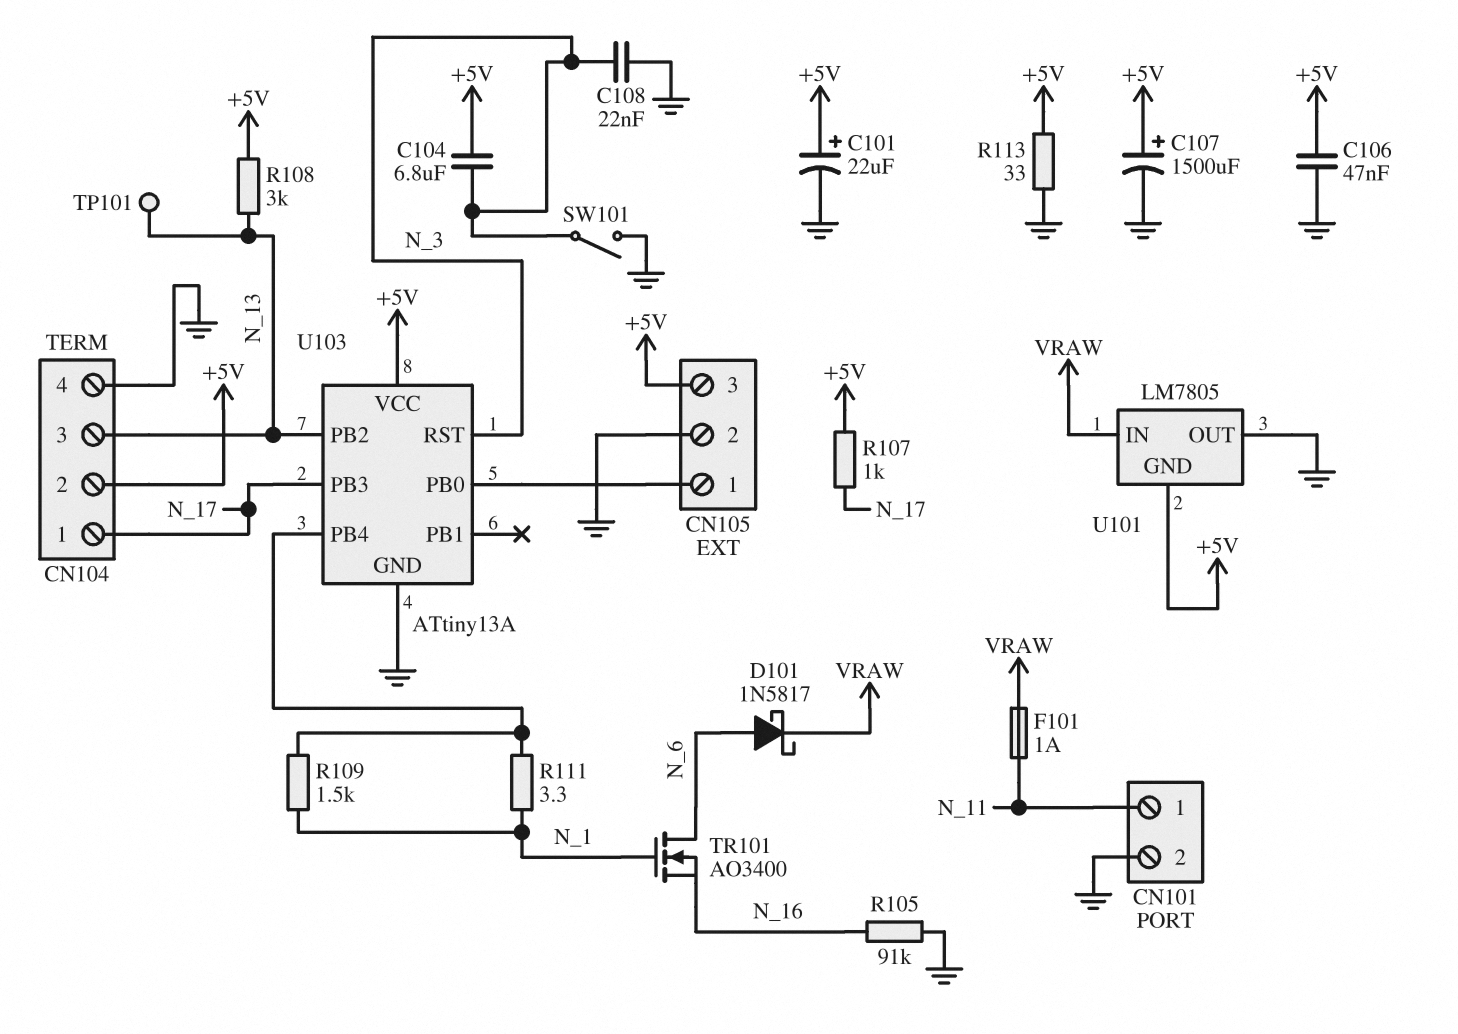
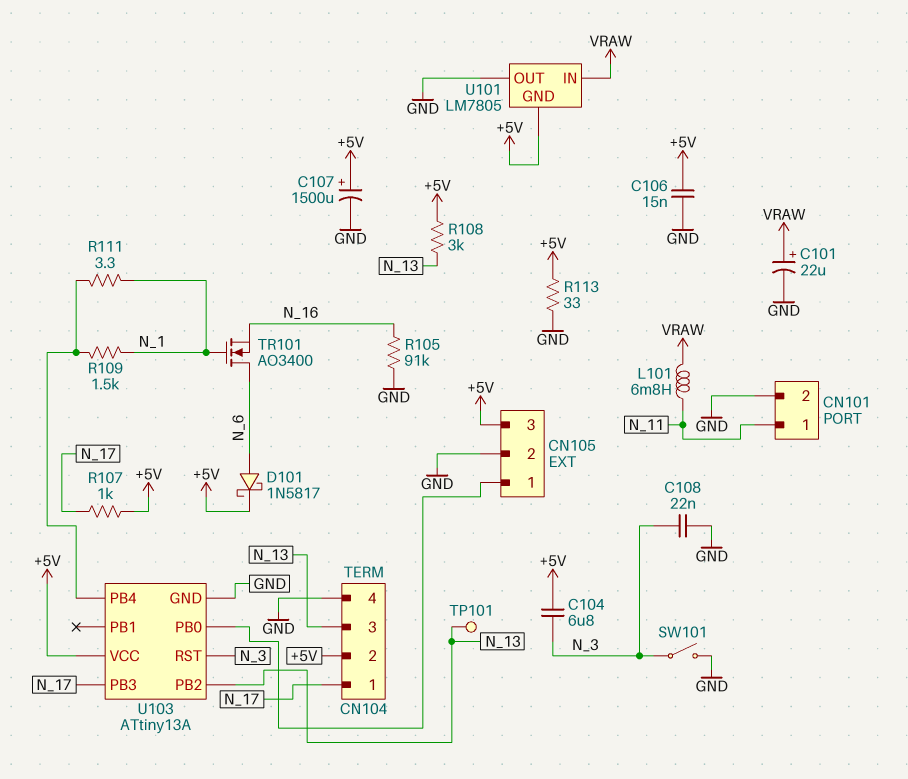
C101: 22uF (plus +5V, minus GND) -> 22uF (plus VRAW, minus GND)
C106: 47nF (+5V, GND) -> 15nF (+5V, GND)
D101: schottky 1N5817 (A N_6, K VRAW) -> schottky 1N5817 (A N_6, K +5V)
F101: 1A (N_11, VRAW) -> none
L101: none -> 6.8mH (N_11, VRAW)

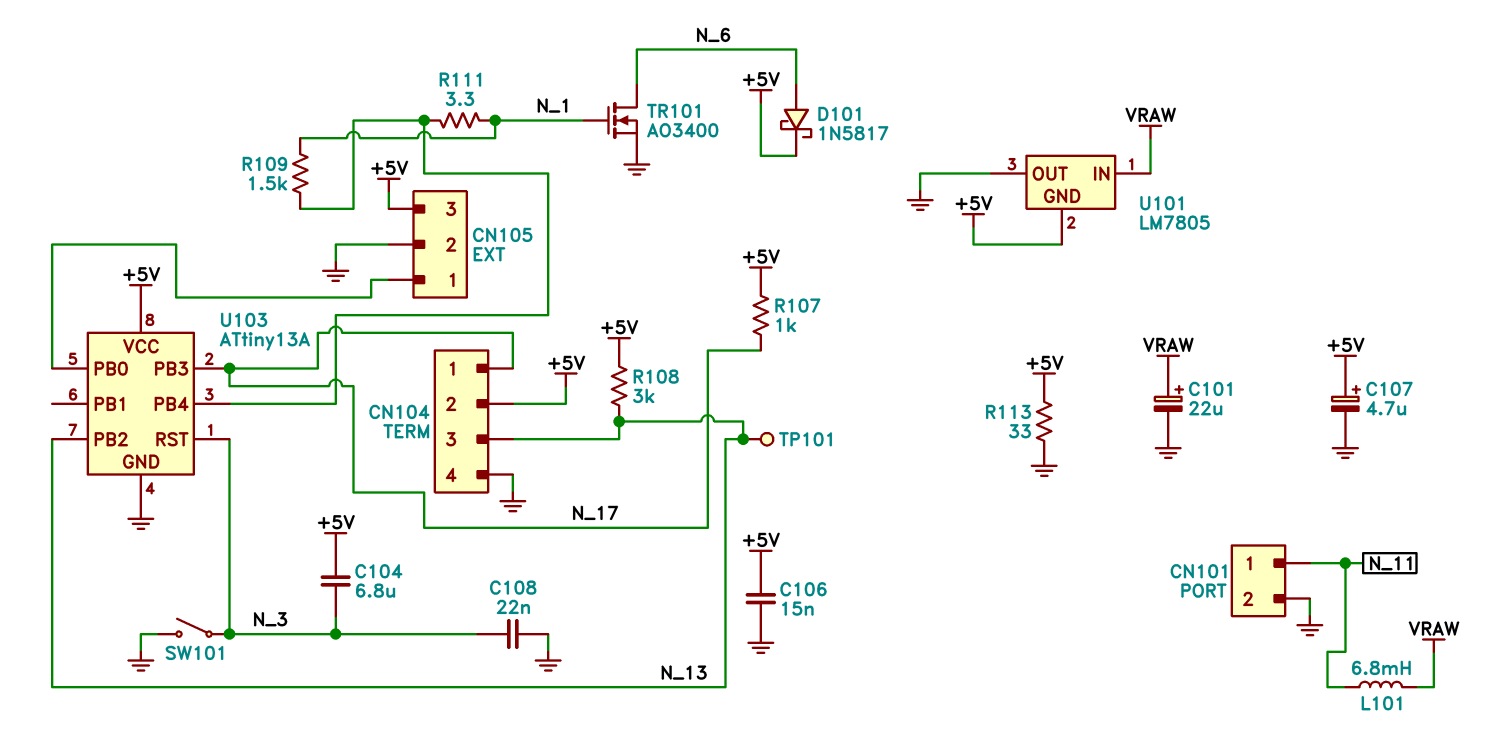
C107: 1500uF (plus +5V, minus GND) -> 4.7uF (plus +5V, minus GND)
R105: 91k (GND, N_16) -> none
TR101: NMOS AO3400 (G N_1, D N_6, S N_16) -> NMOS AO3400 (G N_1, D N_6, S GND)

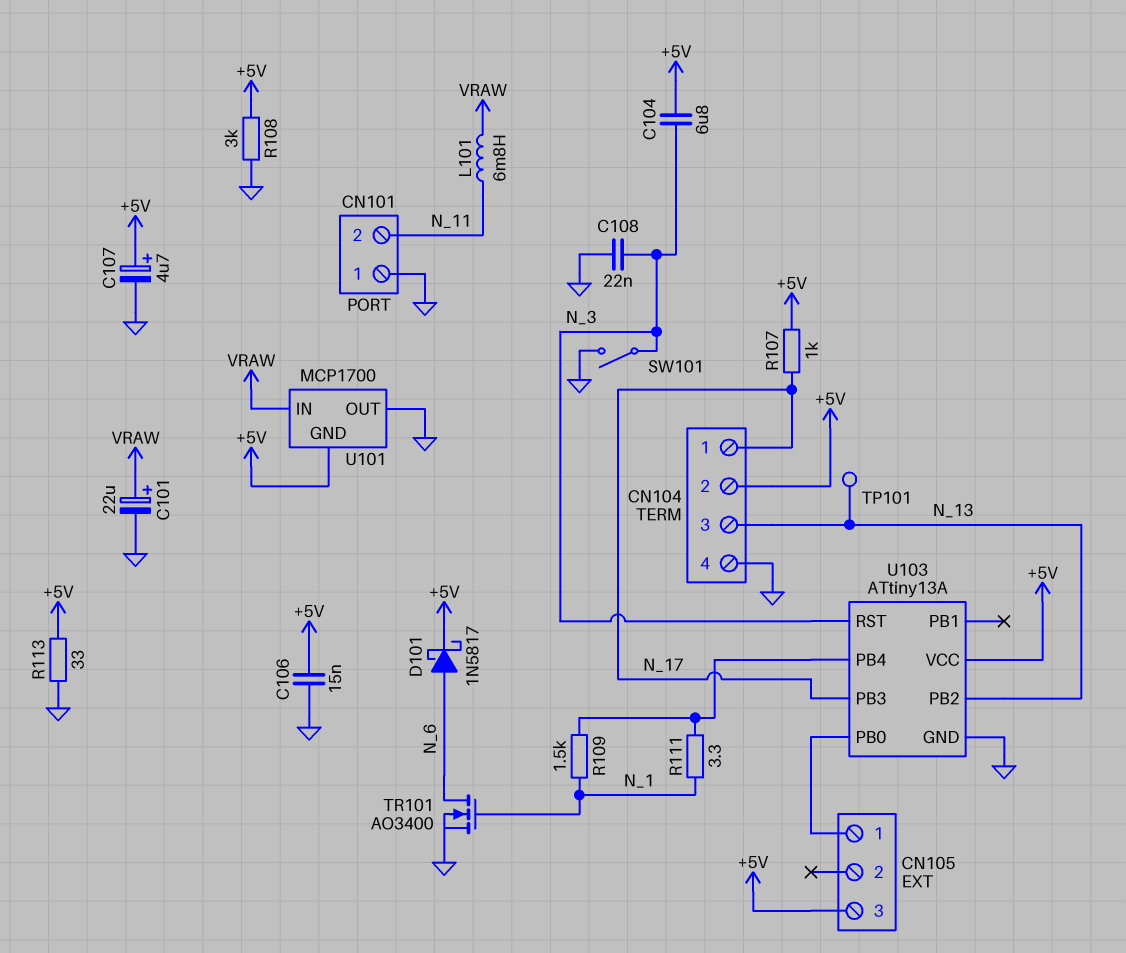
CN101 pin 1: N_11 -> GND
CN101 pin 2: GND -> N_11
CN105 pin 2: GND -> none
R108: 3k (+5V, N_13) -> 3k (+5V, GND)
U101: LM7805 -> MCP1700

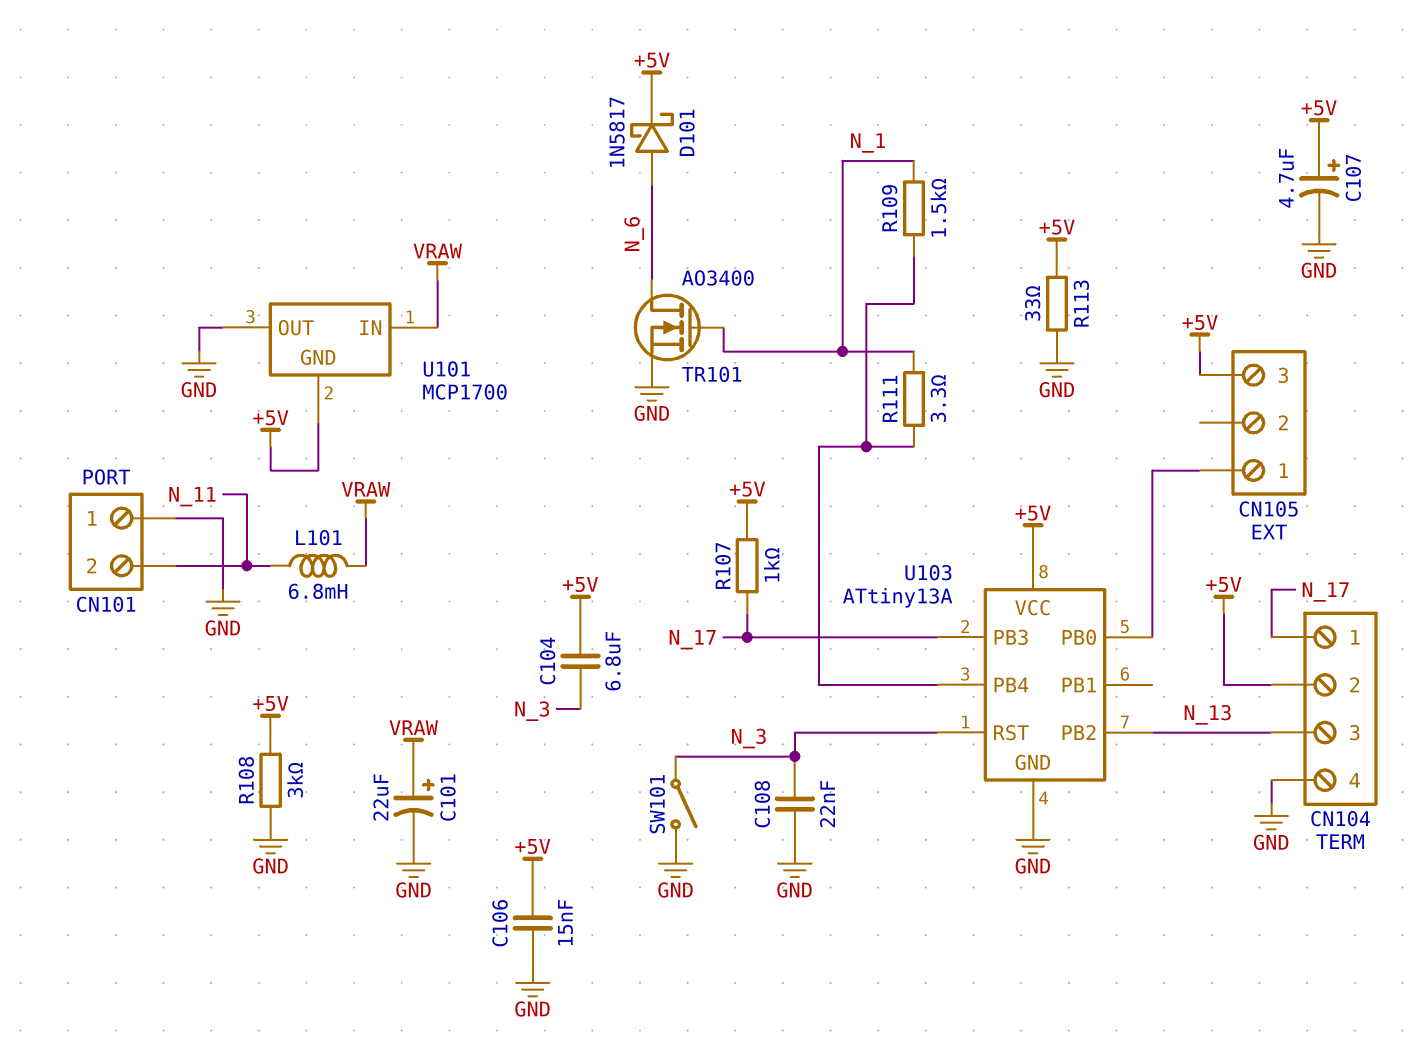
TP101: test point (N_13) -> none

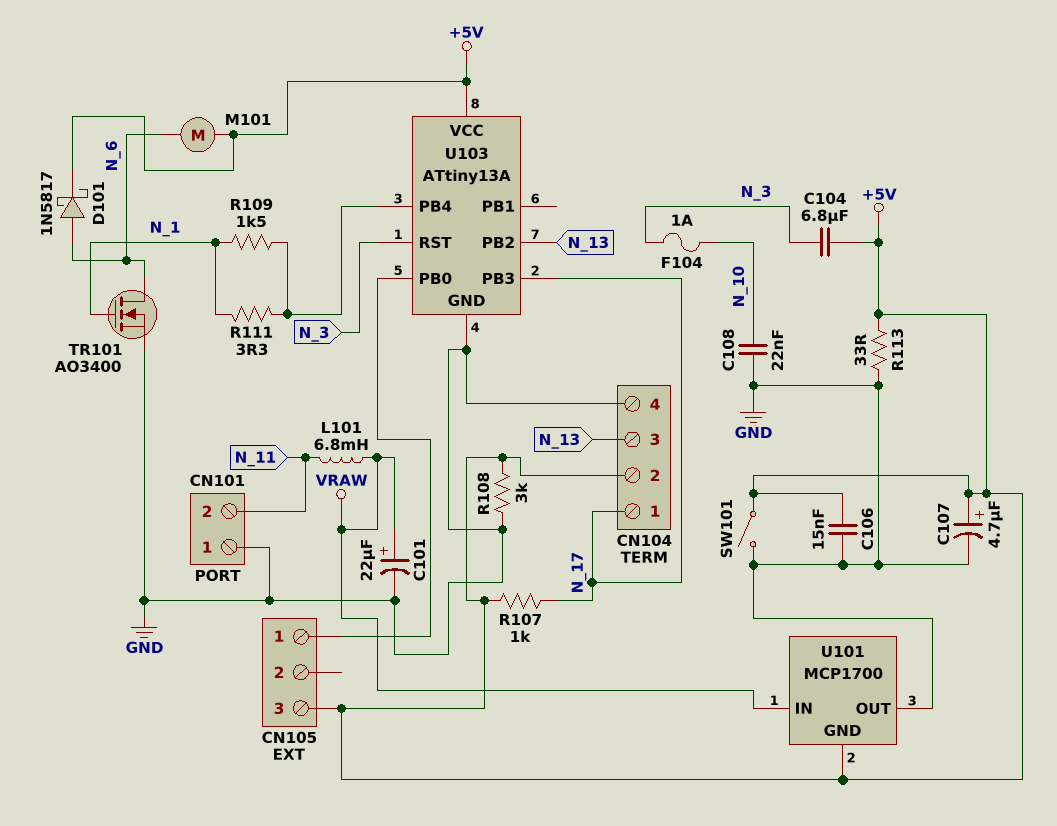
C108: 22nF (GND, N_3) -> 22nF (GND, N_10)
F104: none -> 1A (N_3, N_10)
M101: none -> motor (+5V, N_6)
SW101: switch (GND, N_3) -> switch (+5V, GND)

